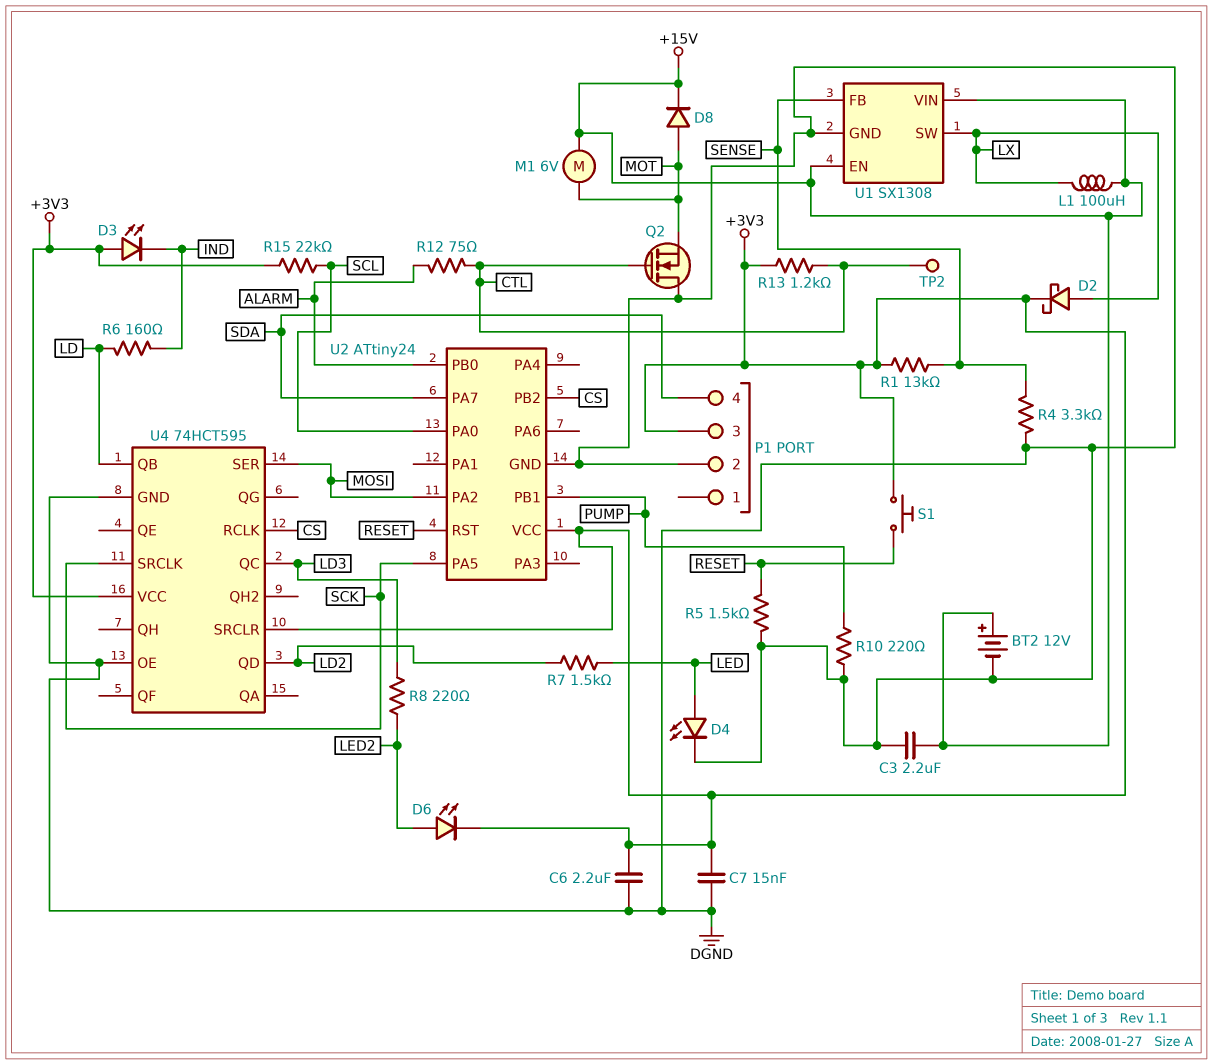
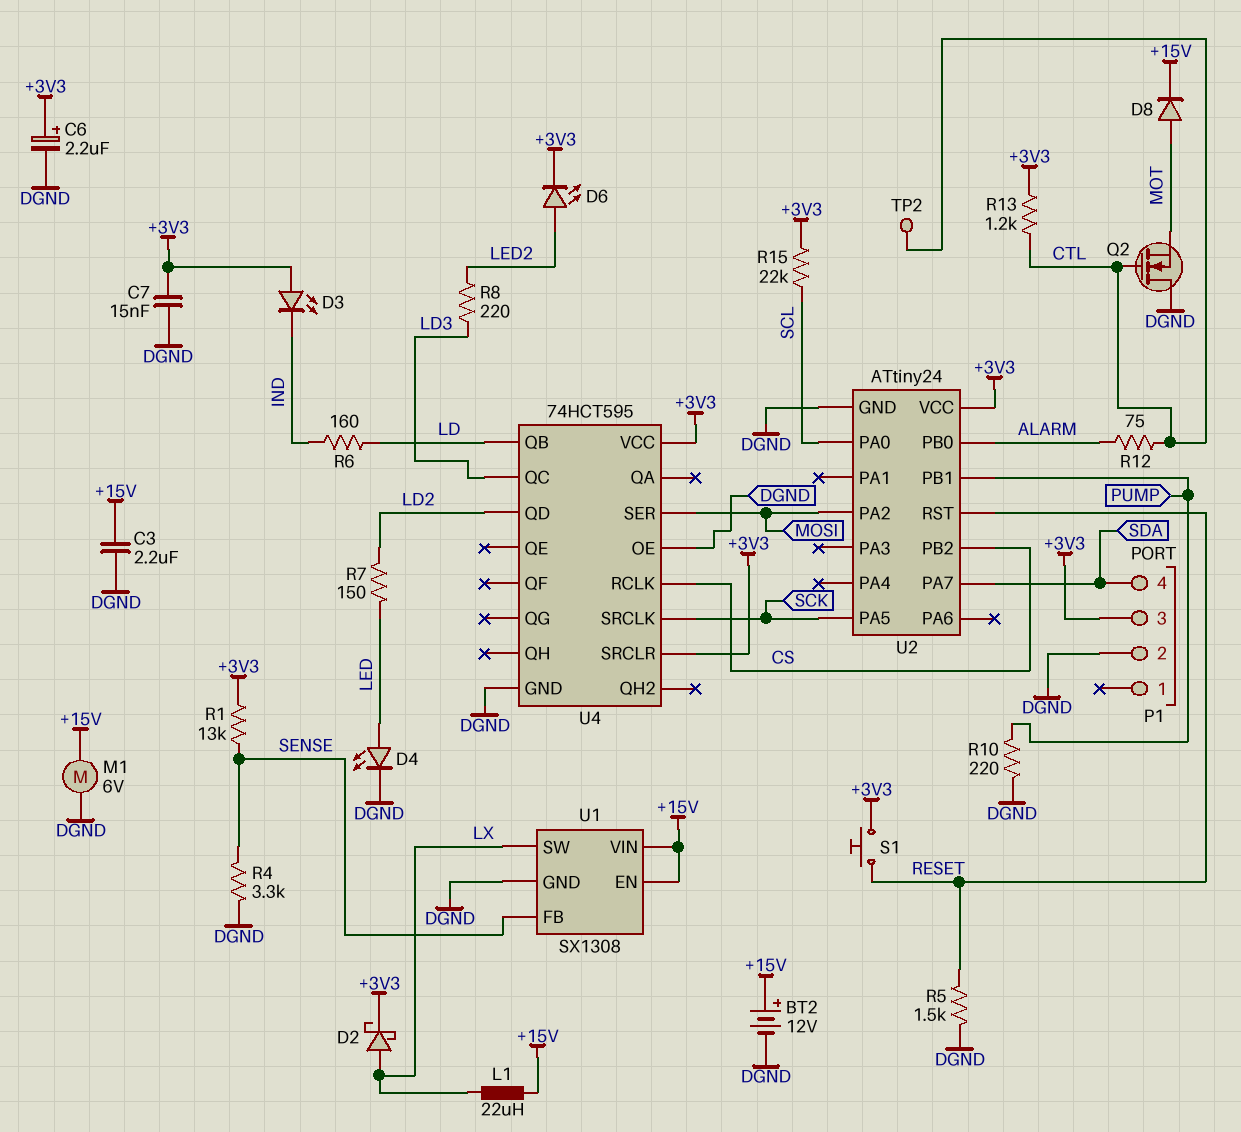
C6: 2.2uF (+3V3, DGND) -> 2.2uF (plus +3V3, minus DGND)
L1: 100uH (+15V, LX) -> 22uH (+15V, LX)
M1: motor 6V (+15V, MOT) -> motor 6V (+15V, DGND)
R7: 1.5k (LD2, LED) -> 150 (LD2, LED)

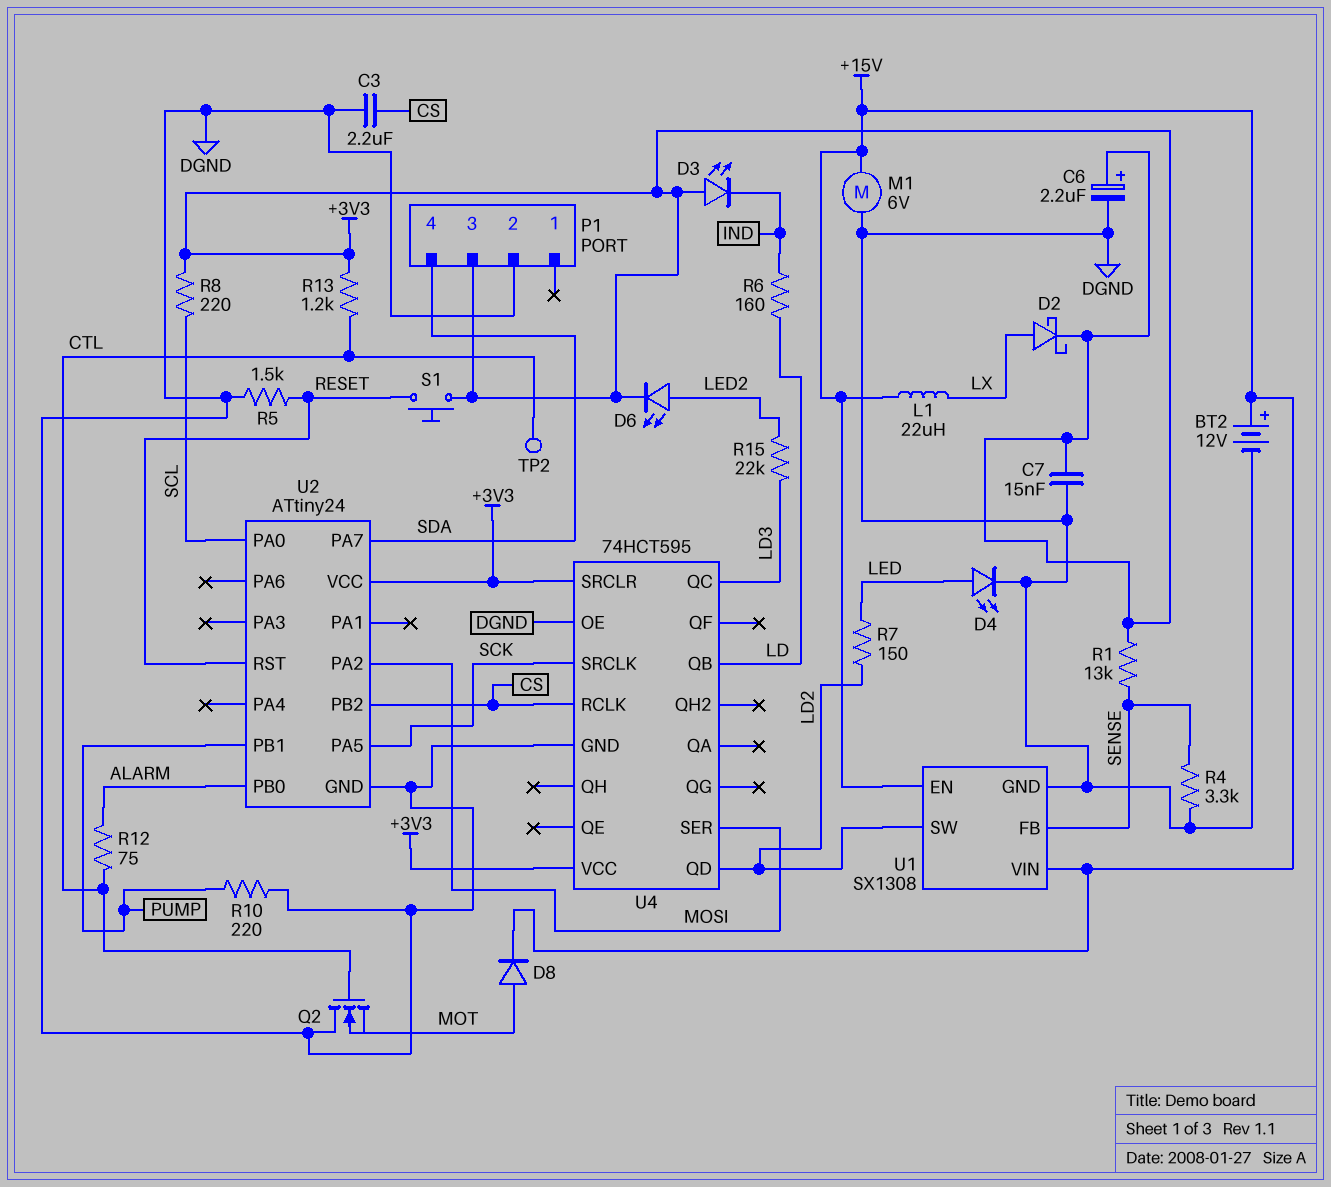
C3: 2.2uF (+15V, DGND) -> 2.2uF (CS, DGND)
R8: 220 (LD3, LED2) -> 220 (+3V3, SCL)
R15: 22k (+3V3, SCL) -> 22k (LD3, LED2)
U1 pin SW: LX -> LD2

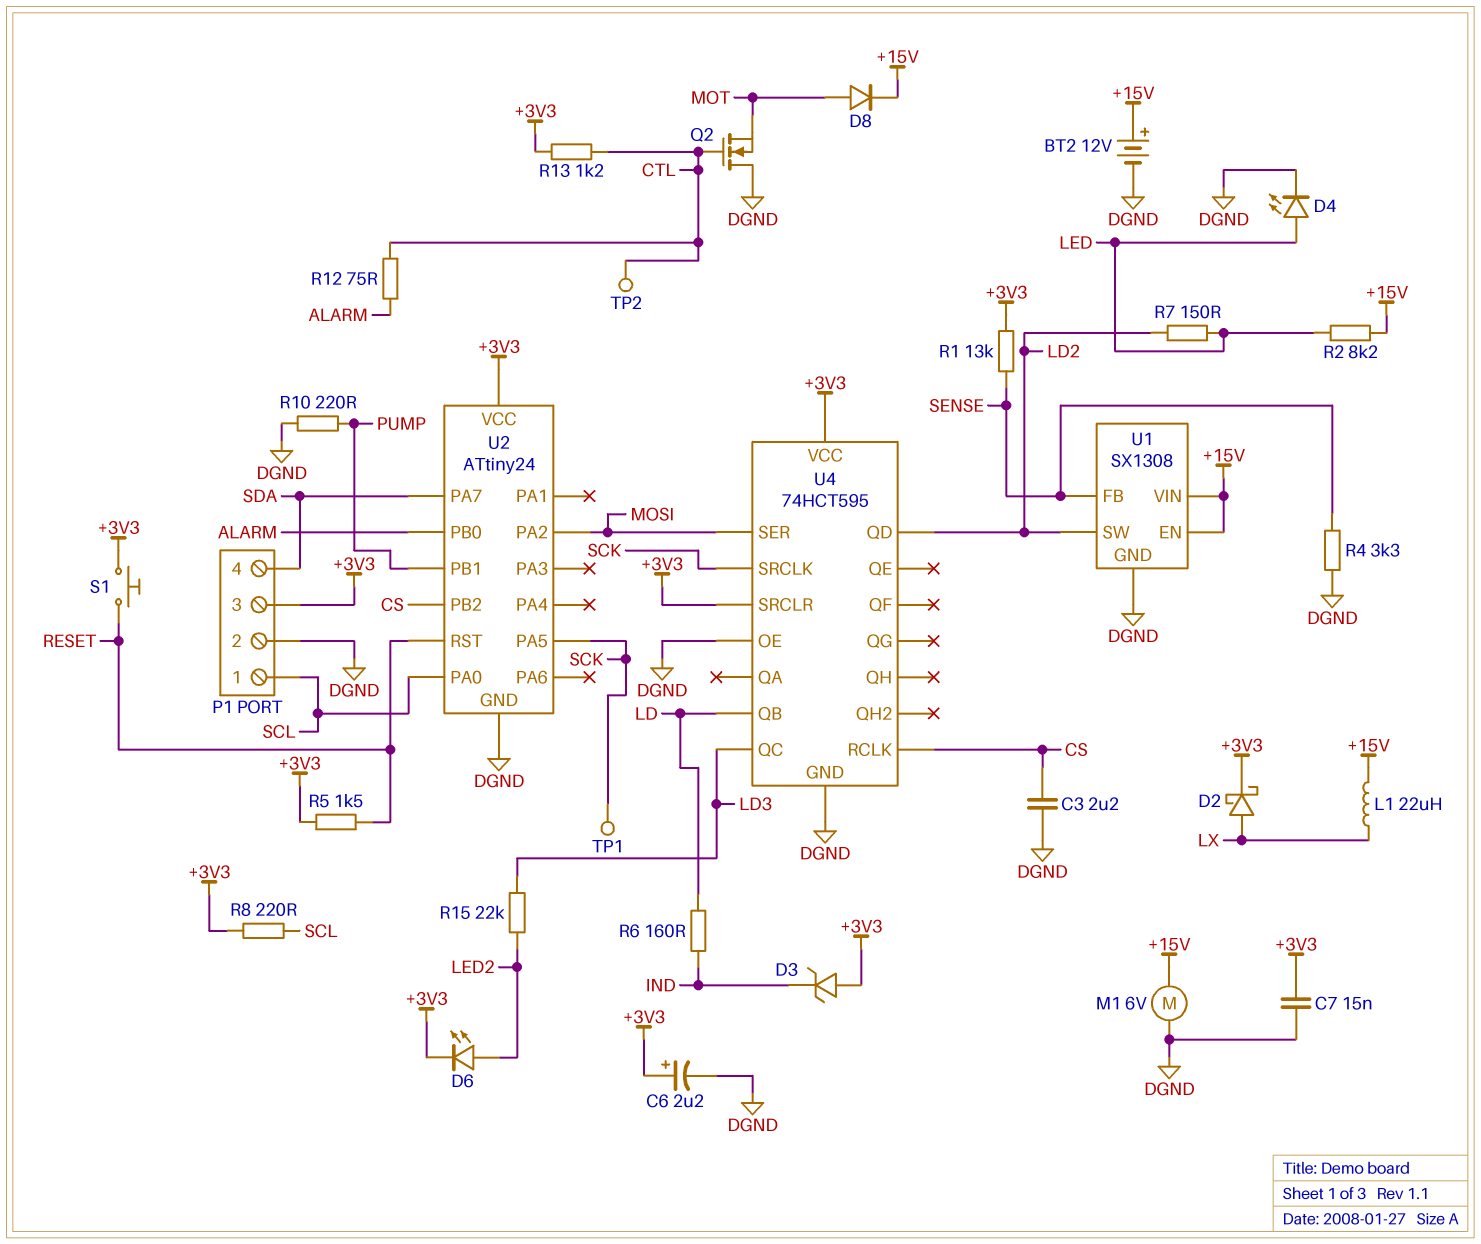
D3: LED (A +3V3, K IND) -> zener (A +3V3, K IND)
P1 pin 1: none -> SCL
R2: none -> 8.2k (+15V, LED)
R5: 1.5k (DGND, RESET) -> 1.5k (+3V3, RESET)
TP1: none -> test point (SCK)

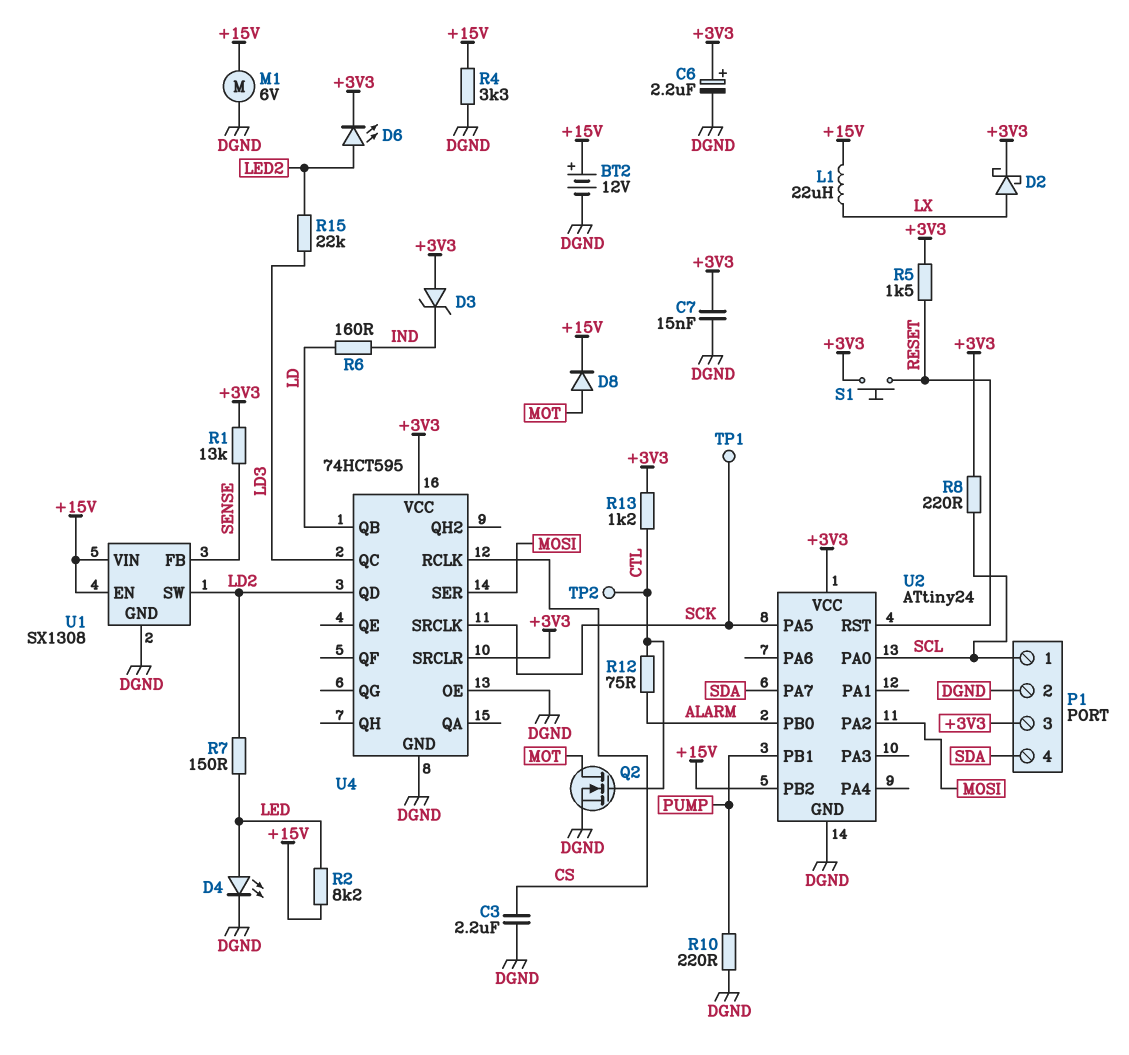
Q2: NMOS (G CTL, D DGND, S MOT) -> NMOS (G CTL, D MOT, S DGND)
R4: 3.3k (DGND, SENSE) -> 3.3k (+15V, DGND)
U2 pin PB2: CS -> +15V

